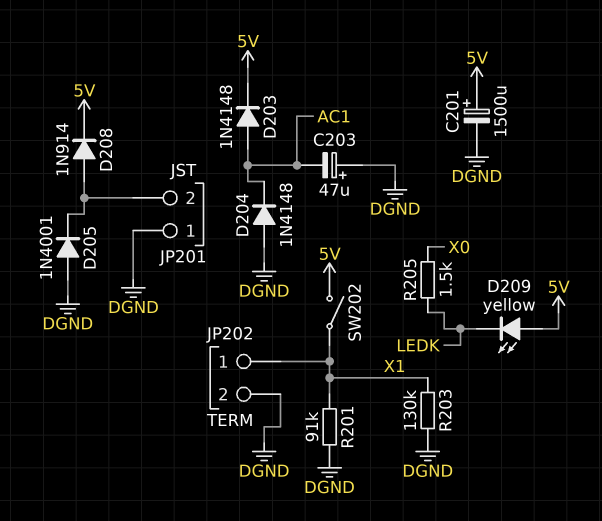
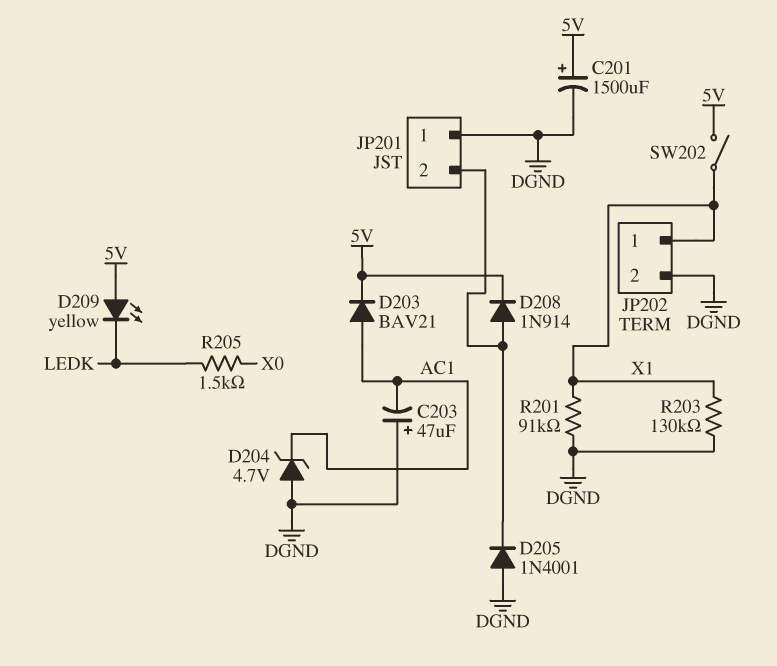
D203: diode 1N4148 (A AC1, K 5V) -> diode BAV21 (A AC1, K 5V)
D204: diode 1N4148 (A DGND, K AC1) -> zener 4.7V (A DGND, K AC1)

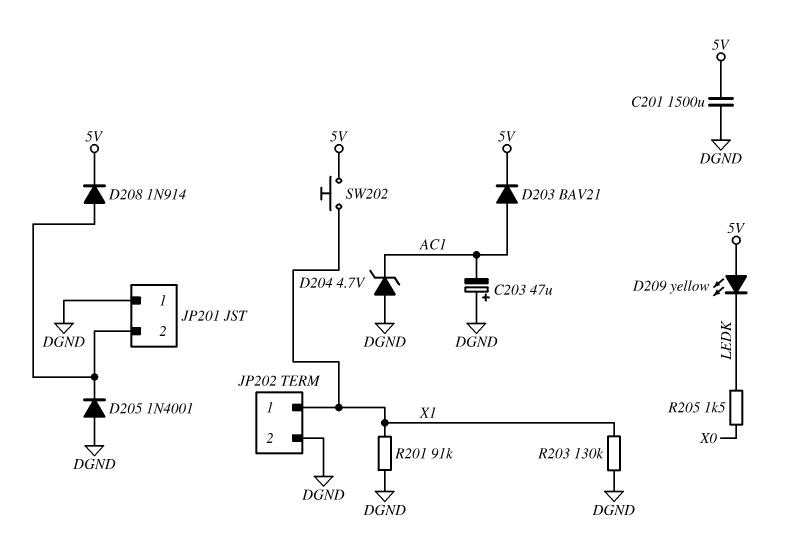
C201: 1500uF (plus 5V, minus DGND) -> 1500uF (5V, DGND)
SW202: switch (5V, X1) -> button (5V, X1)

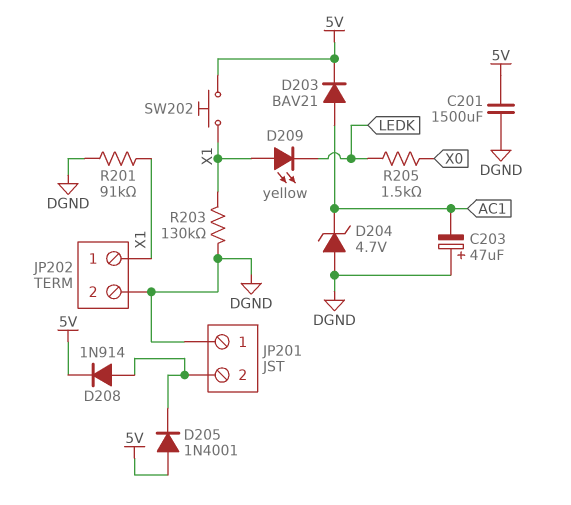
D205: diode 1N4001 (A DGND, K JP201/2) -> diode 1N4001 (A 5V, K JP201/2)
D209: LED yellow (A 5V, K LEDK) -> LED yellow (A X1, K LEDK)

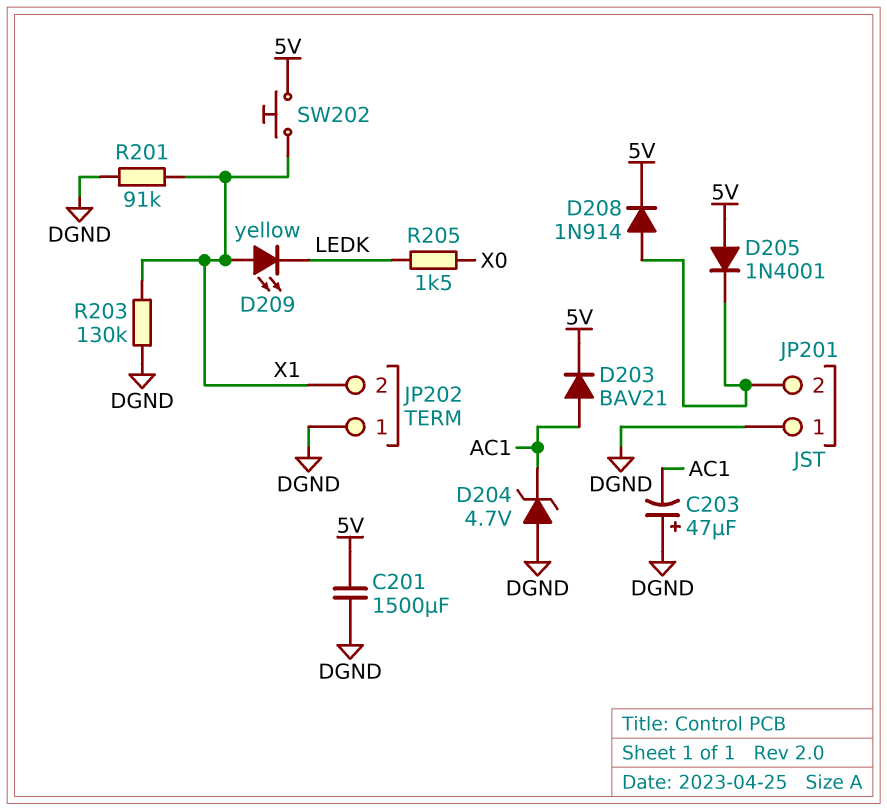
JP202 pin 1: X1 -> DGND
JP202 pin 2: DGND -> X1

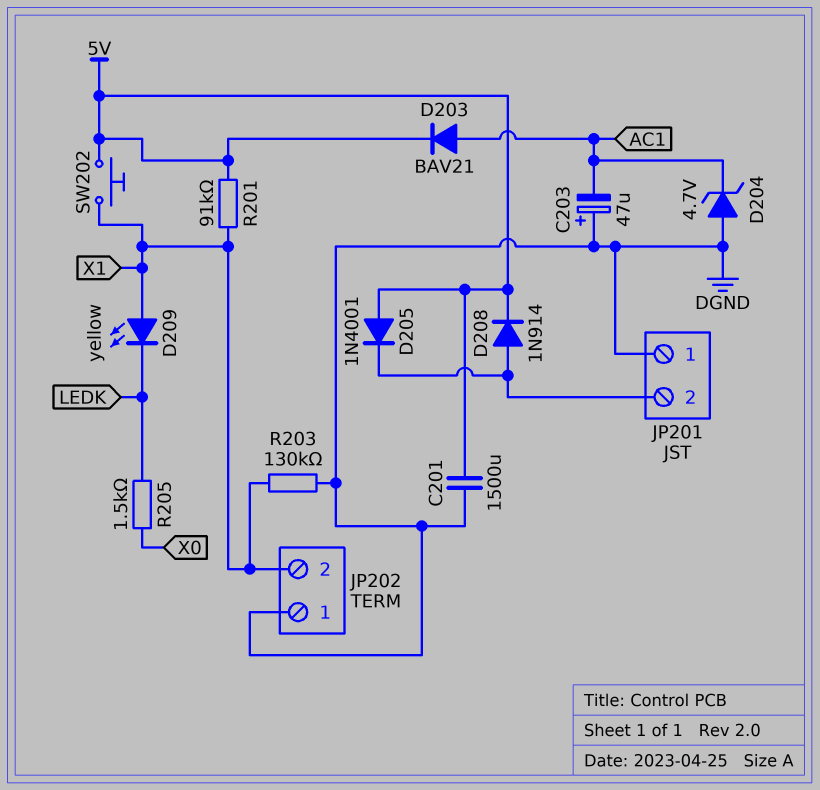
R201: 91k (DGND, X1) -> 91k (5V, X1)

